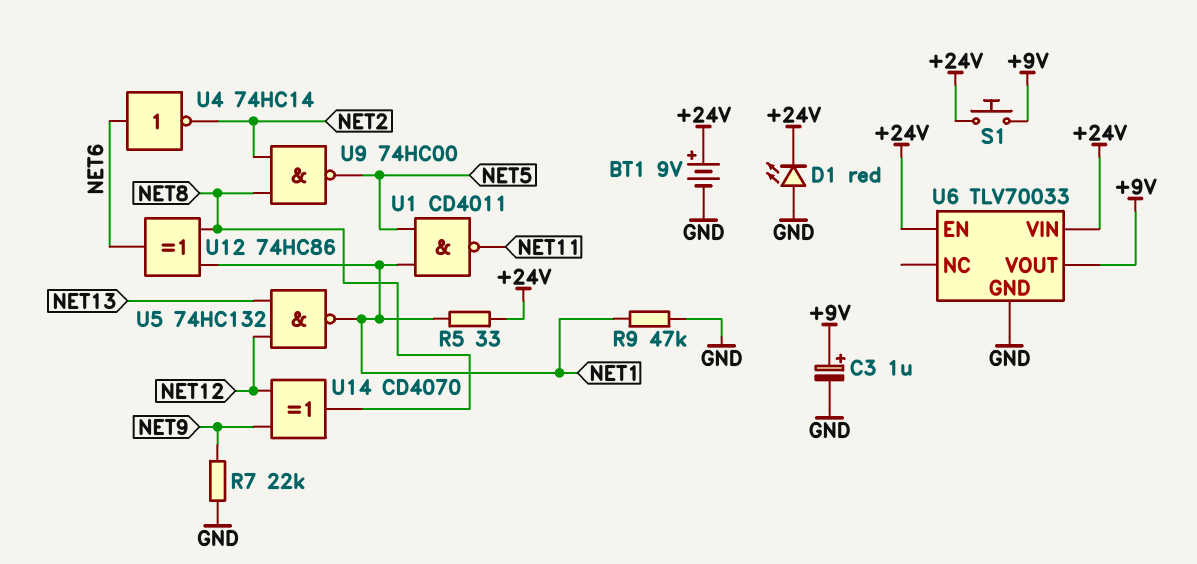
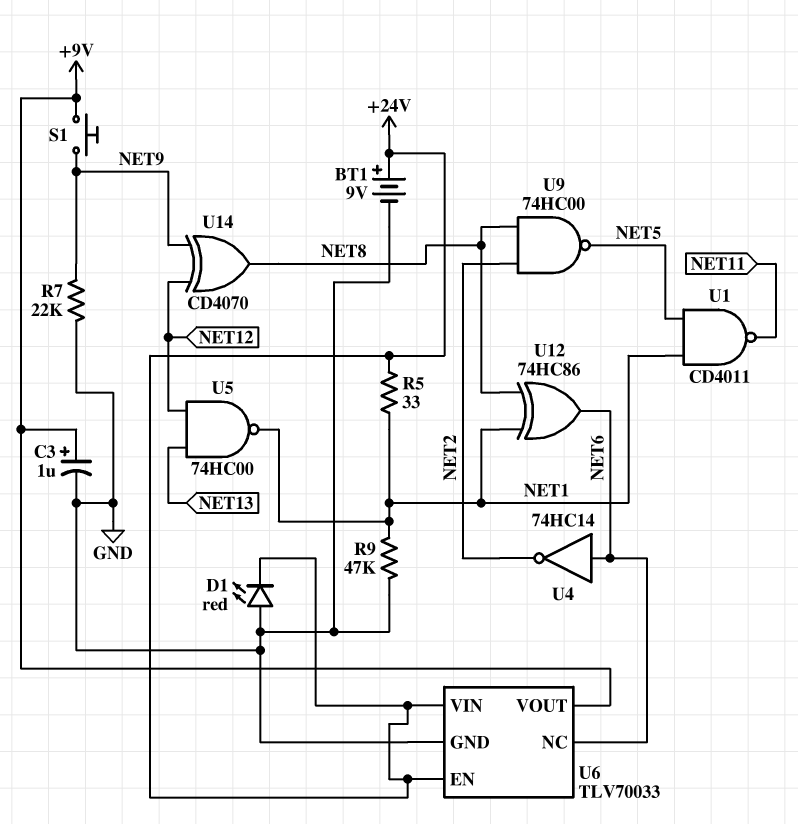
S1: button (+9V, +24V) -> button (+9V, NET9)
U5: NAND 74HC132 (in NET12, in NET13, out NET1) -> NAND 74HC00 (in NET12, in NET13, out NET1)
U6 pin NC: none -> NET6

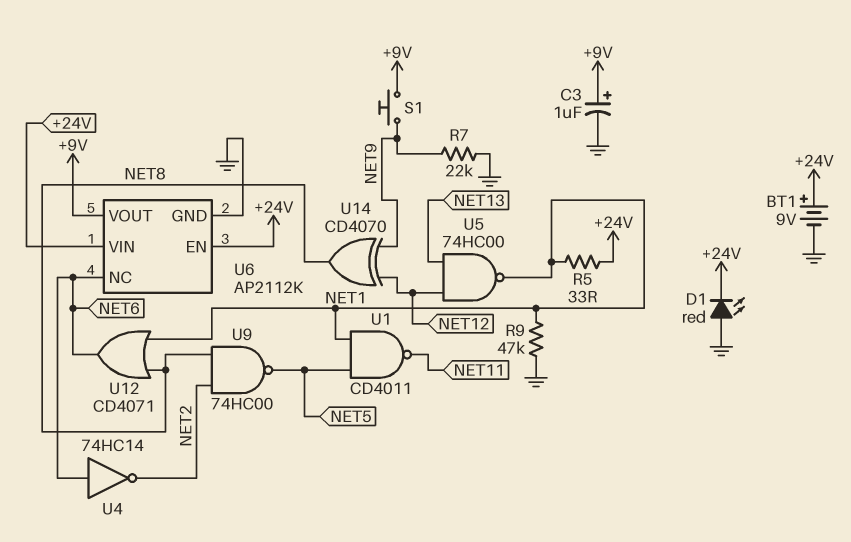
U6: TLV70033 -> AP2112K
U12: XOR 74HC86 (in NET1, in NET8, out NET6) -> OR CD4071 (in NET1, in NET8, out NET6)

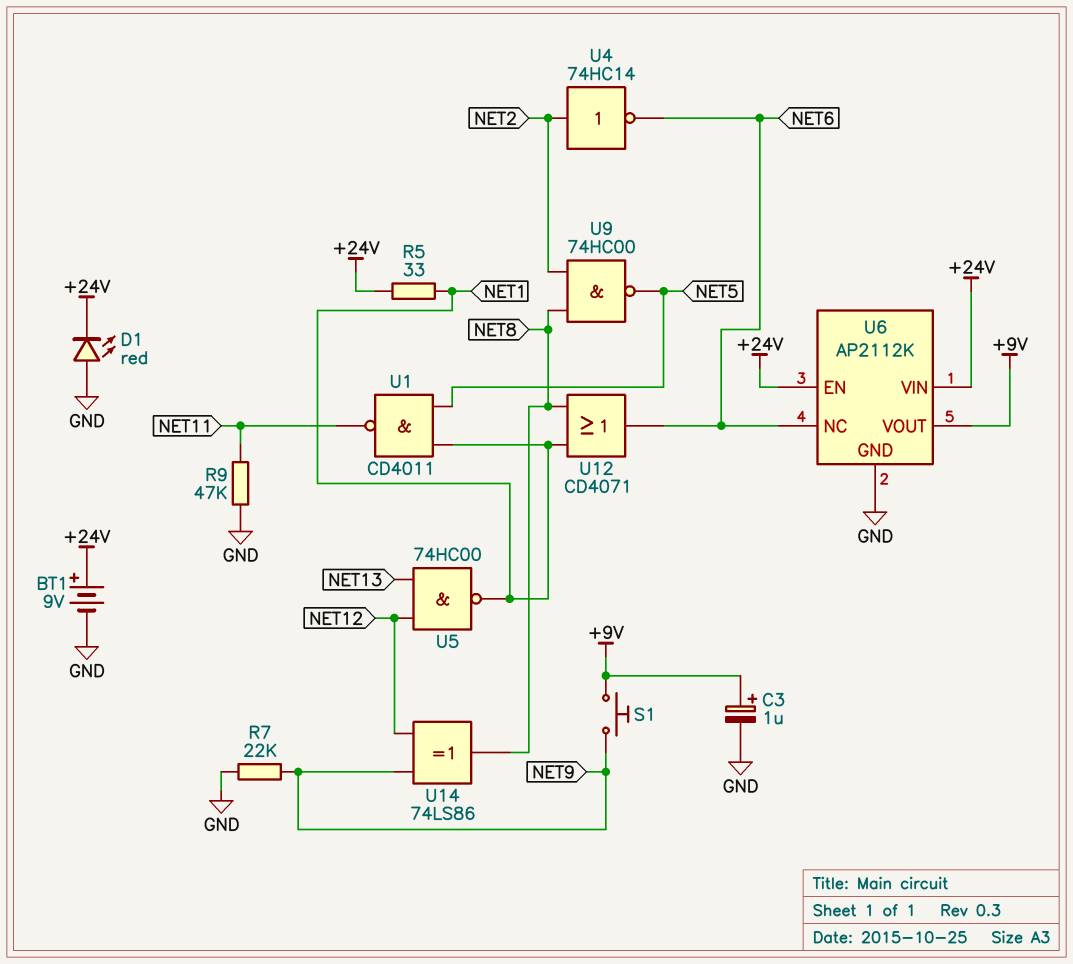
R9: 47k (GND, NET1) -> 47k (GND, NET11)
U4: NOT 74HC14 (in NET6, out NET2) -> NOT 74HC14 (in NET2, out NET6)
U14: XOR CD4070 (in NET9, in NET12, out NET8) -> XOR 74LS86 (in NET9, in NET12, out NET8)

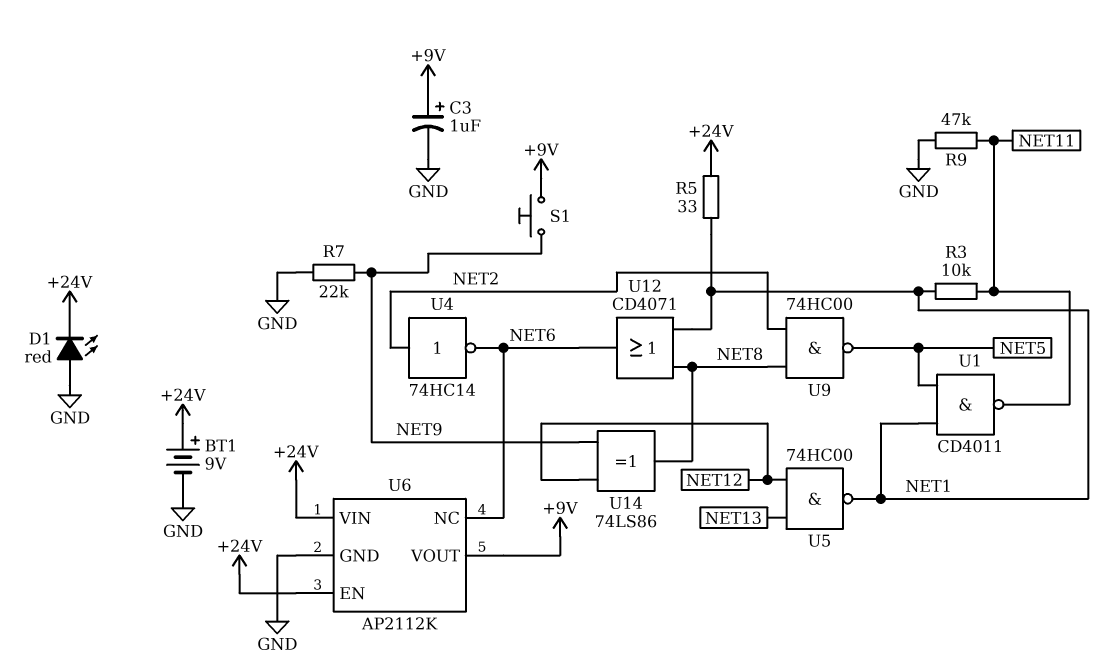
R3: none -> 10k (NET1, NET11)

